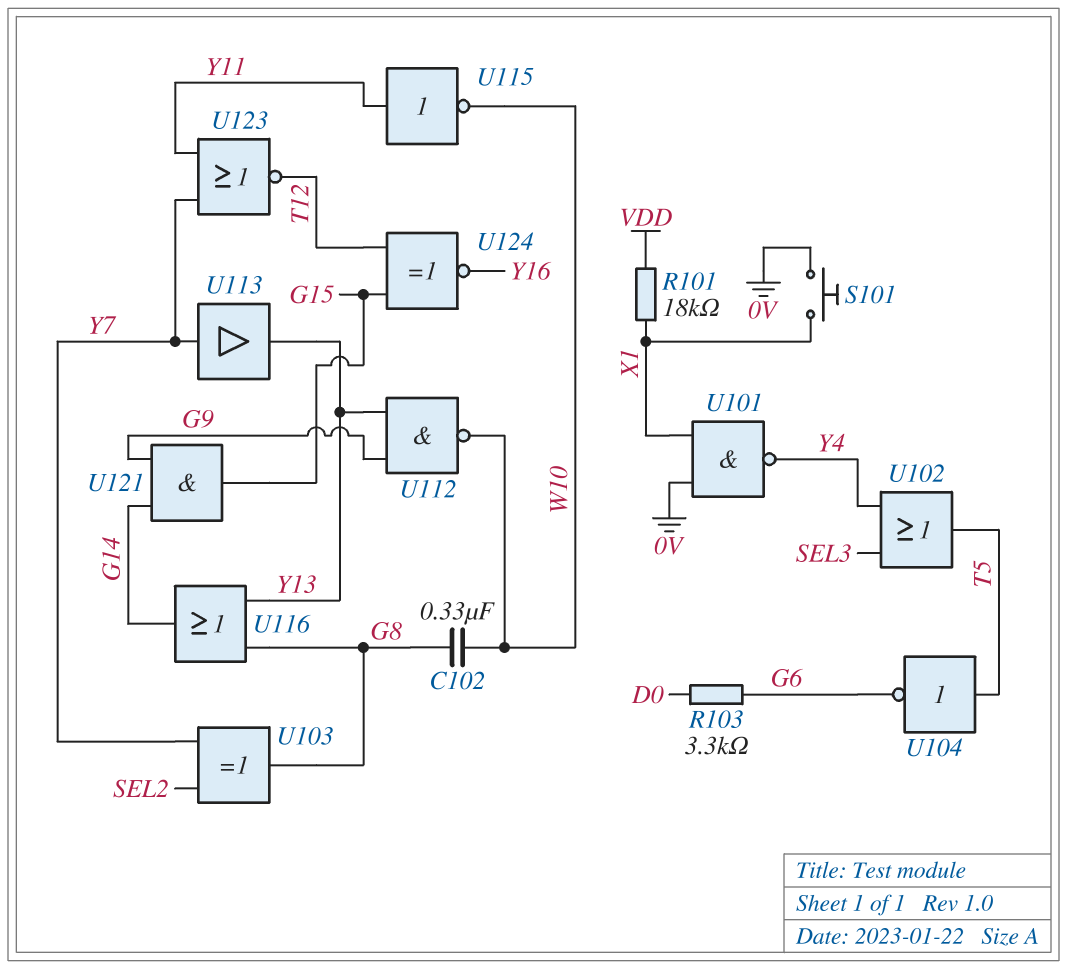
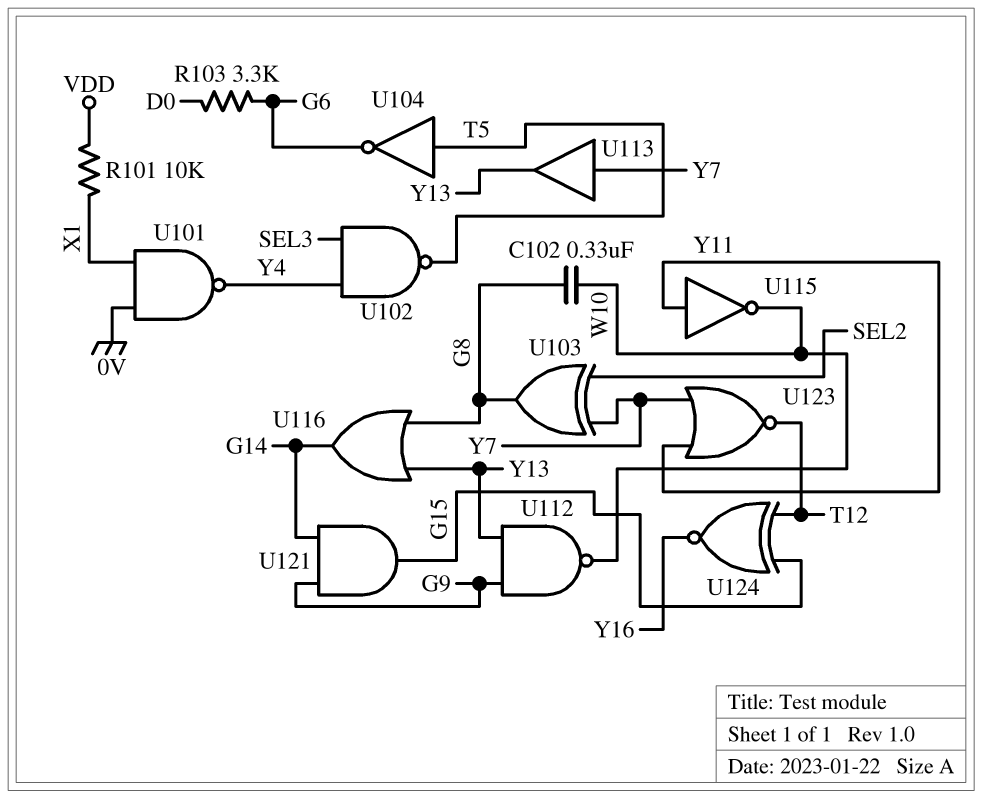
R101: 18k (VDD, X1) -> 10k (VDD, X1)
S101: button (0V, X1) -> none
U102: OR (in SEL3, in Y4, out T5) -> NAND (in SEL3, in Y4, out T5)

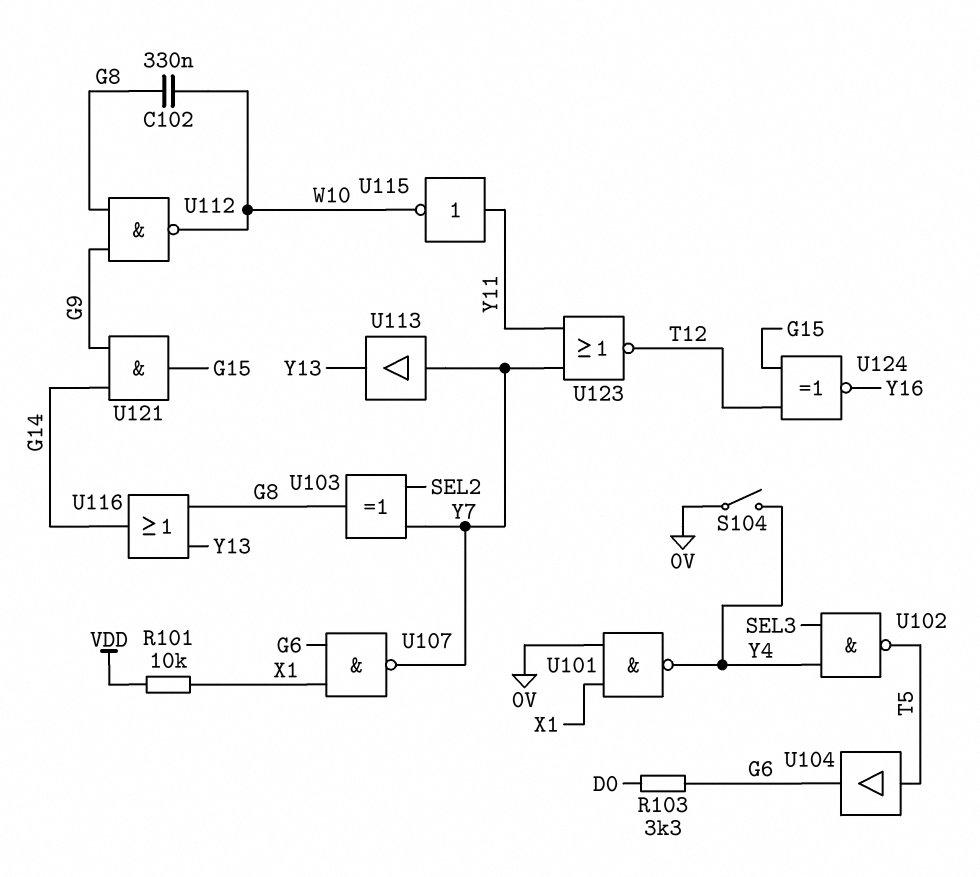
S104: none -> switch (0V, Y4)
U104: NOT (in T5, out G6) -> buffer (in T5, out G6)
U107: none -> NAND (in G6, in X1, out Y7)
U112: NAND (in G9, in Y13, out W10) -> NAND (in G8, in G9, out W10)

